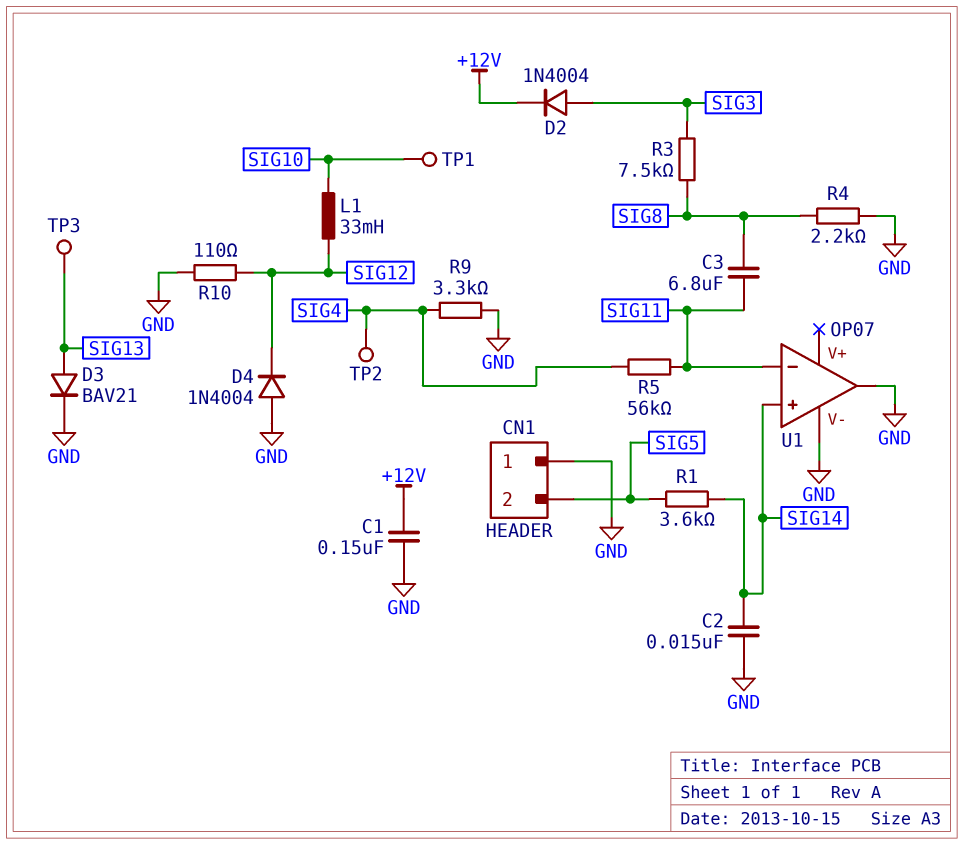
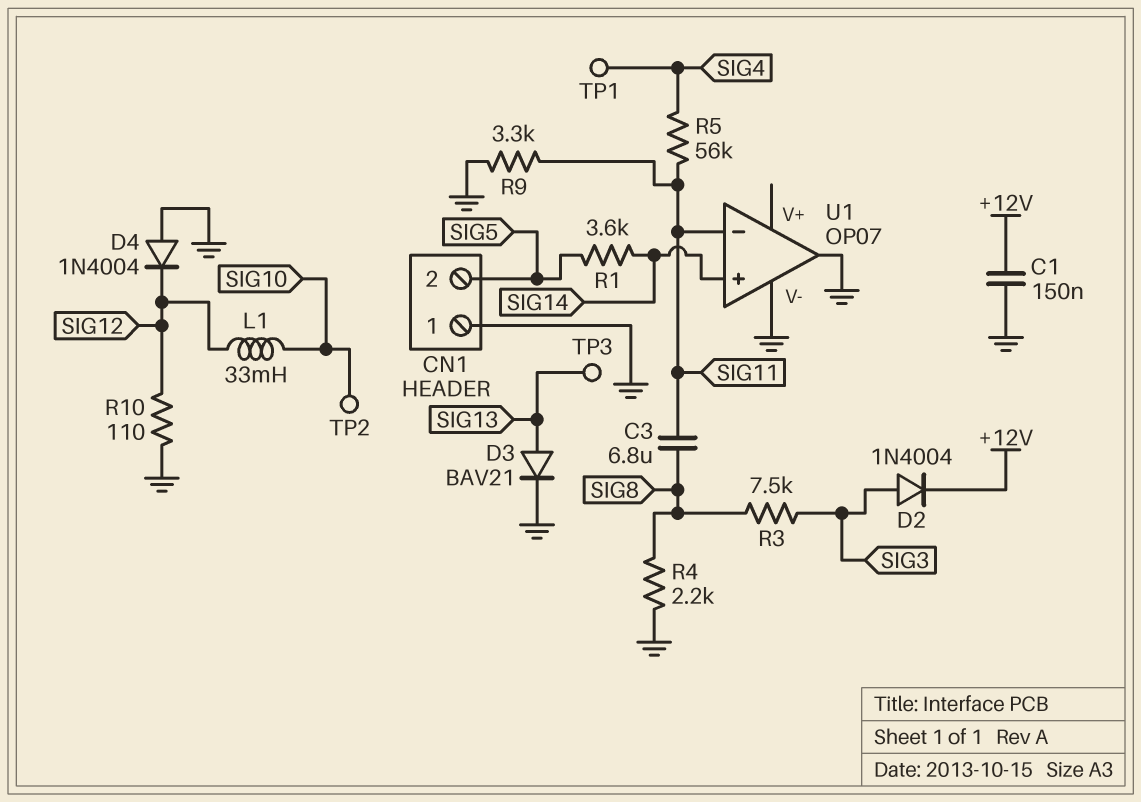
C2: 15nF (GND, SIG14) -> none
R9: 3.3k (GND, SIG4) -> 3.3k (GND, SIG11)
TP1: test point (SIG10) -> test point (SIG4)
TP2: test point (SIG4) -> test point (SIG10)

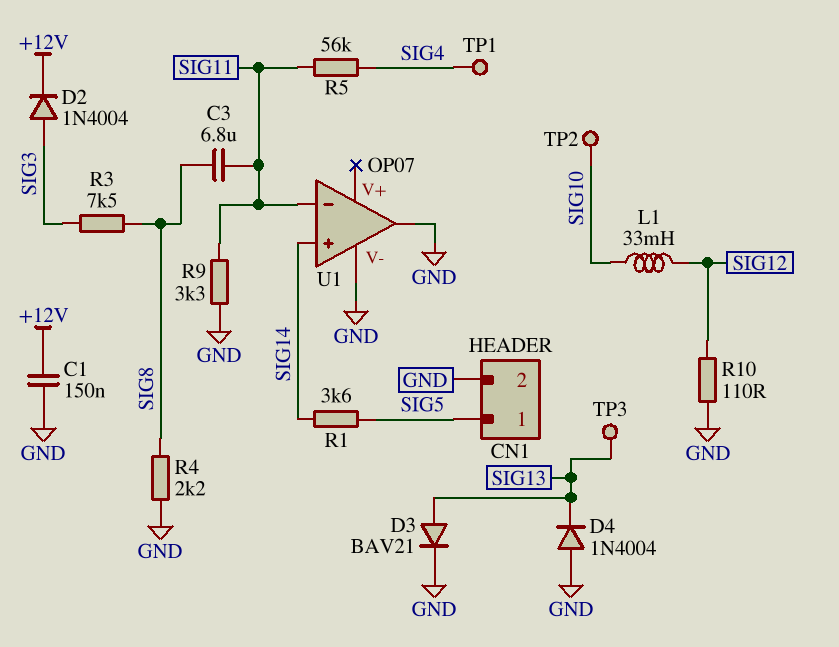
CN1 pin 1: GND -> SIG5
CN1 pin 2: SIG5 -> GND
D4: diode 1N4004 (A GND, K SIG12) -> diode 1N4004 (A GND, K SIG13)

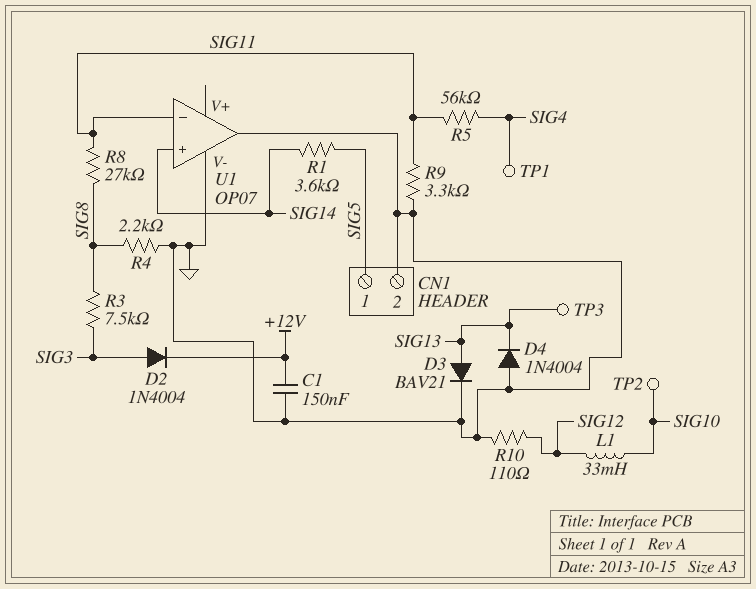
C3: 6.8uF (SIG8, SIG11) -> none
R8: none -> 27k (SIG8, SIG11)

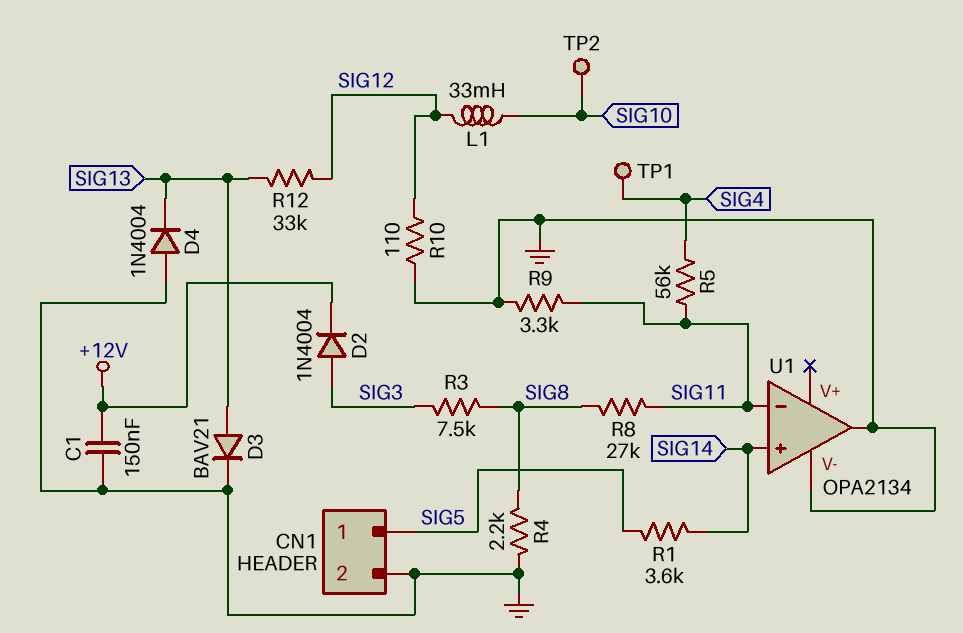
R12: none -> 33k (SIG12, SIG13)
TP3: test point (SIG13) -> none
U1: OP07 -> OPA2134

